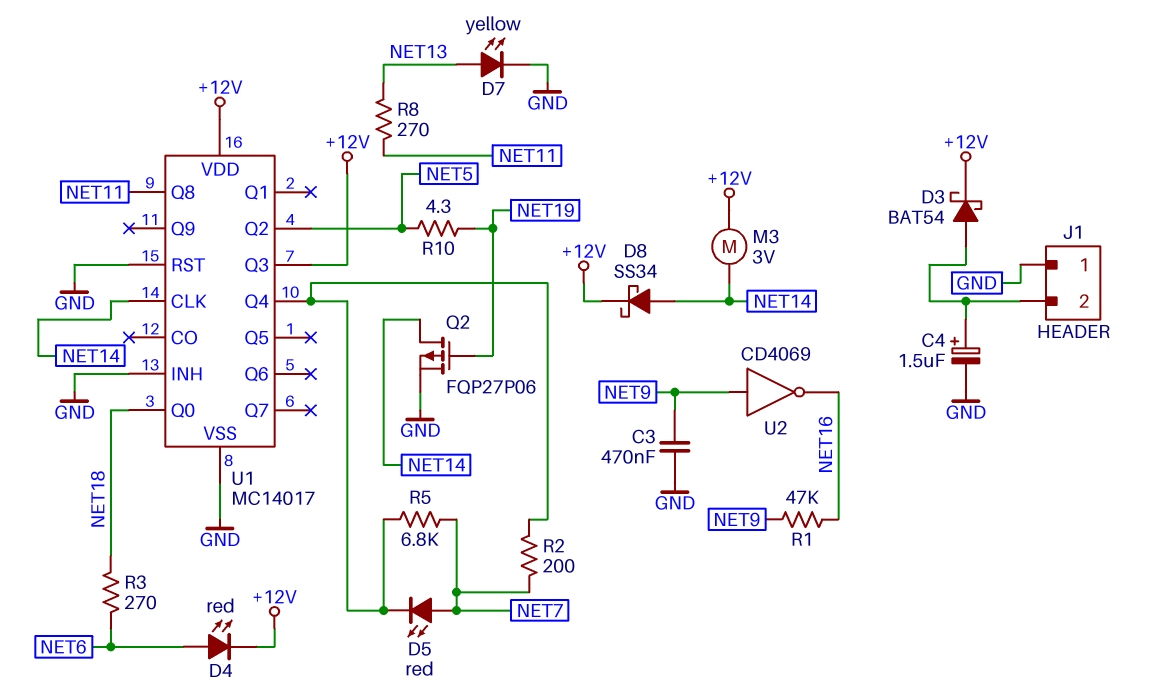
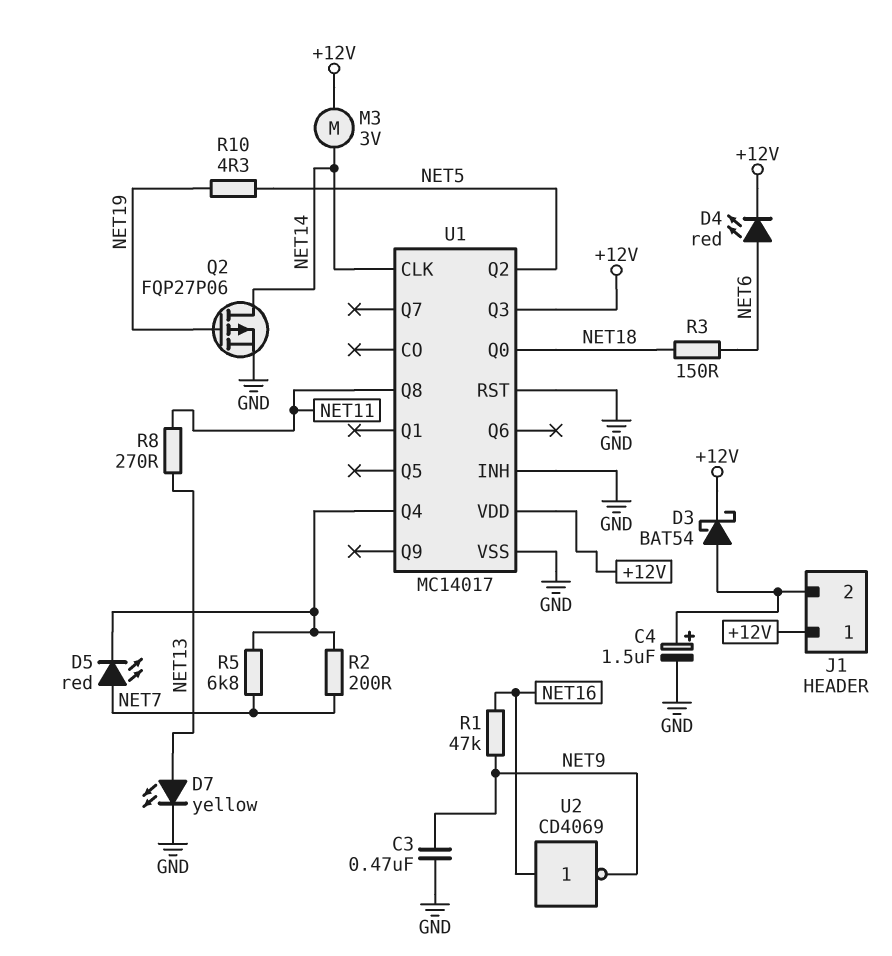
D8: schottky SS34 (A NET14, K +12V) -> none
J1 pin 1: GND -> +12V
R3: 270 (NET6, NET18) -> 150 (NET6, NET18)
U2: NOT CD4069 (in NET9, out NET16) -> NOT CD4069 (in NET16, out NET9)

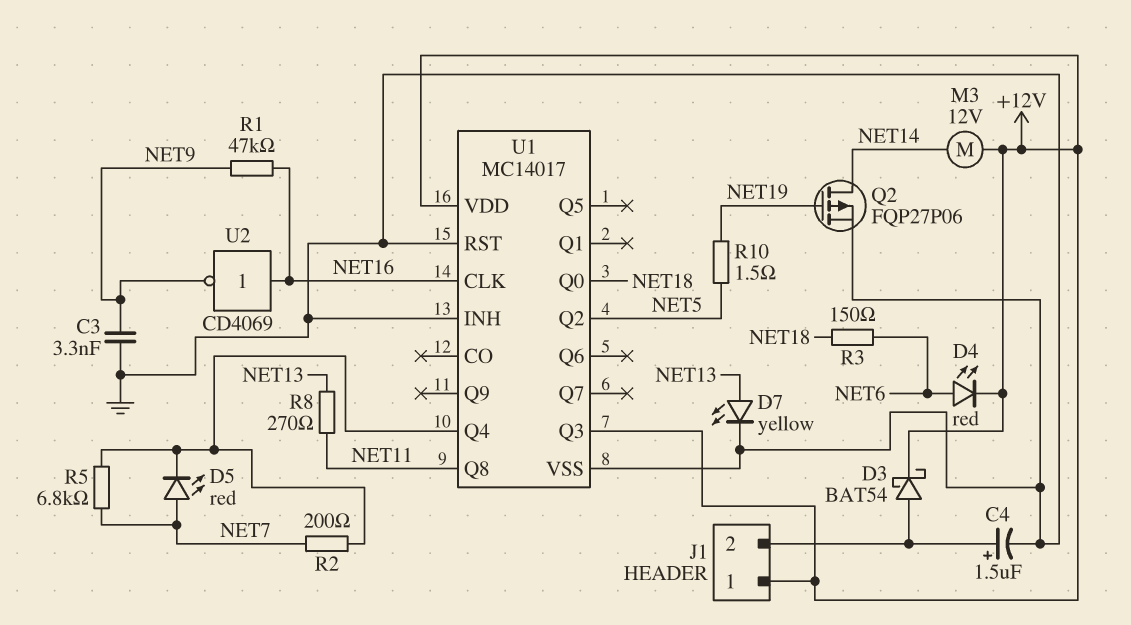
C3: 470nF (GND, NET9) -> 3.3nF (GND, NET9)
M3: motor 3V (+12V, NET14) -> motor 12V (+12V, NET14)
R10: 4.3 (NET5, NET19) -> 1.5 (NET5, NET19)
U1 pin CLK: NET14 -> NET16

